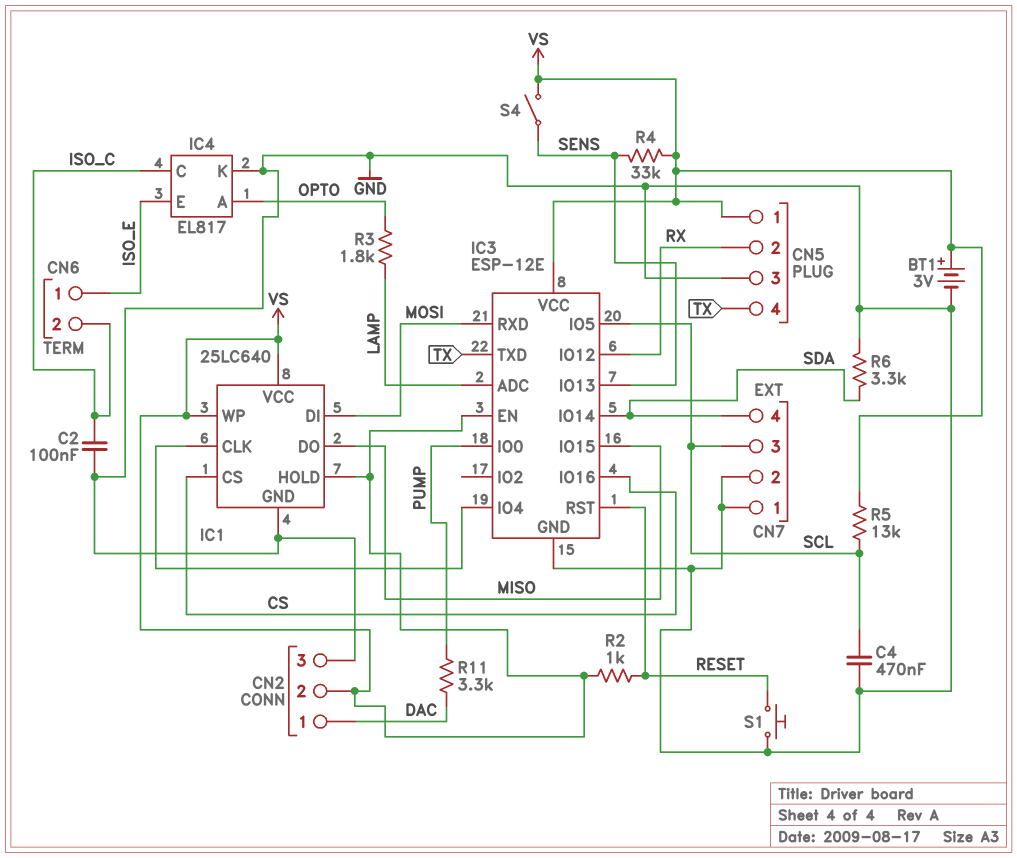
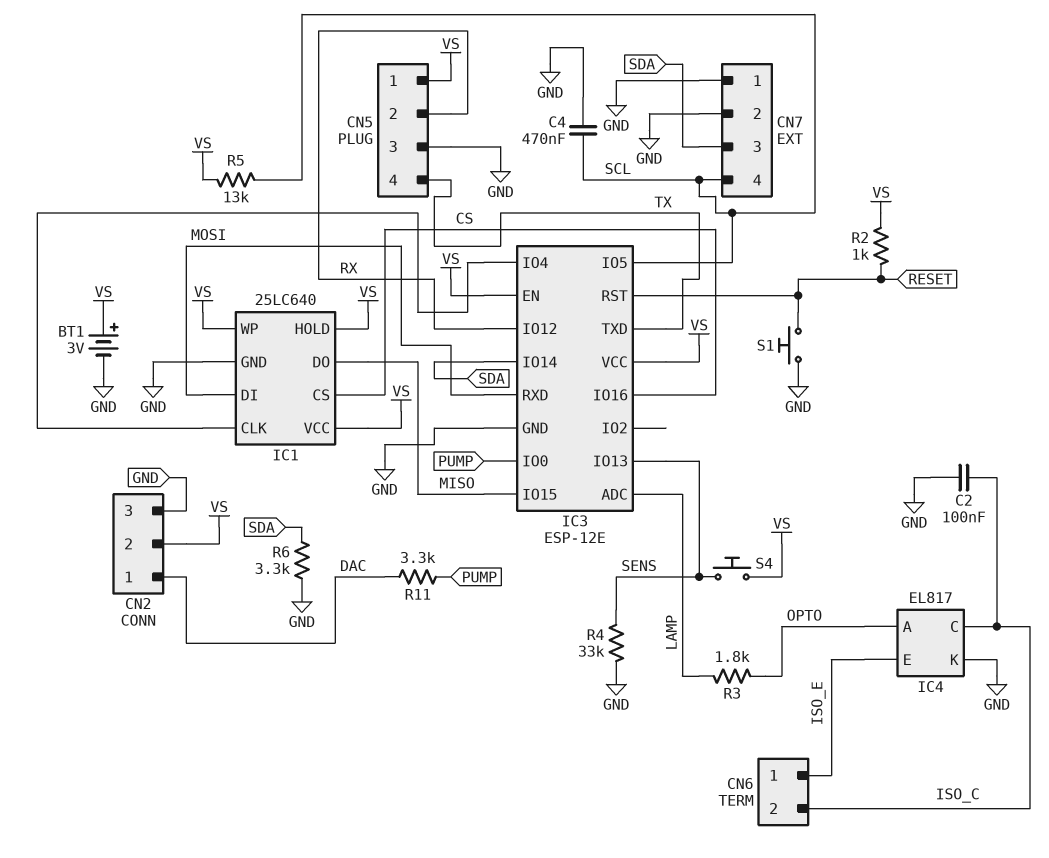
CN7 pin 3: SCL -> SDA
CN7 pin 4: SDA -> SCL
R4: 33k (SENS, VS) -> 33k (GND, SENS)
S4: switch (SENS, VS) -> button (SENS, VS)

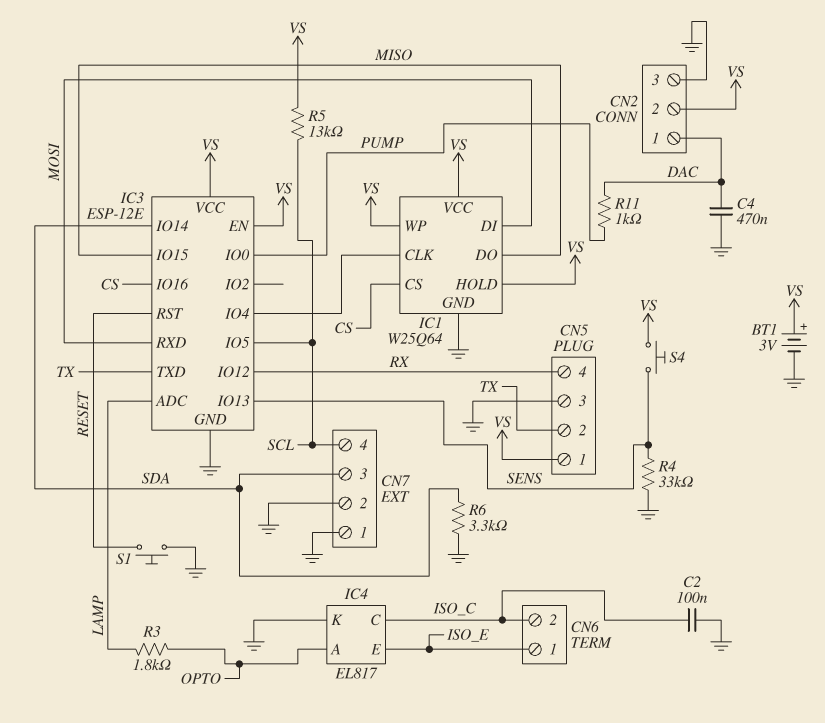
C4: 470nF (GND, SCL) -> 470nF (DAC, GND)
CN5 pin 2: RX -> TX
CN5 pin 4: TX -> RX
IC1: 25LC640 -> W25Q64
R2: 1k (RESET, VS) -> none
R11: 3.3k (DAC, PUMP) -> 1k (DAC, PUMP)

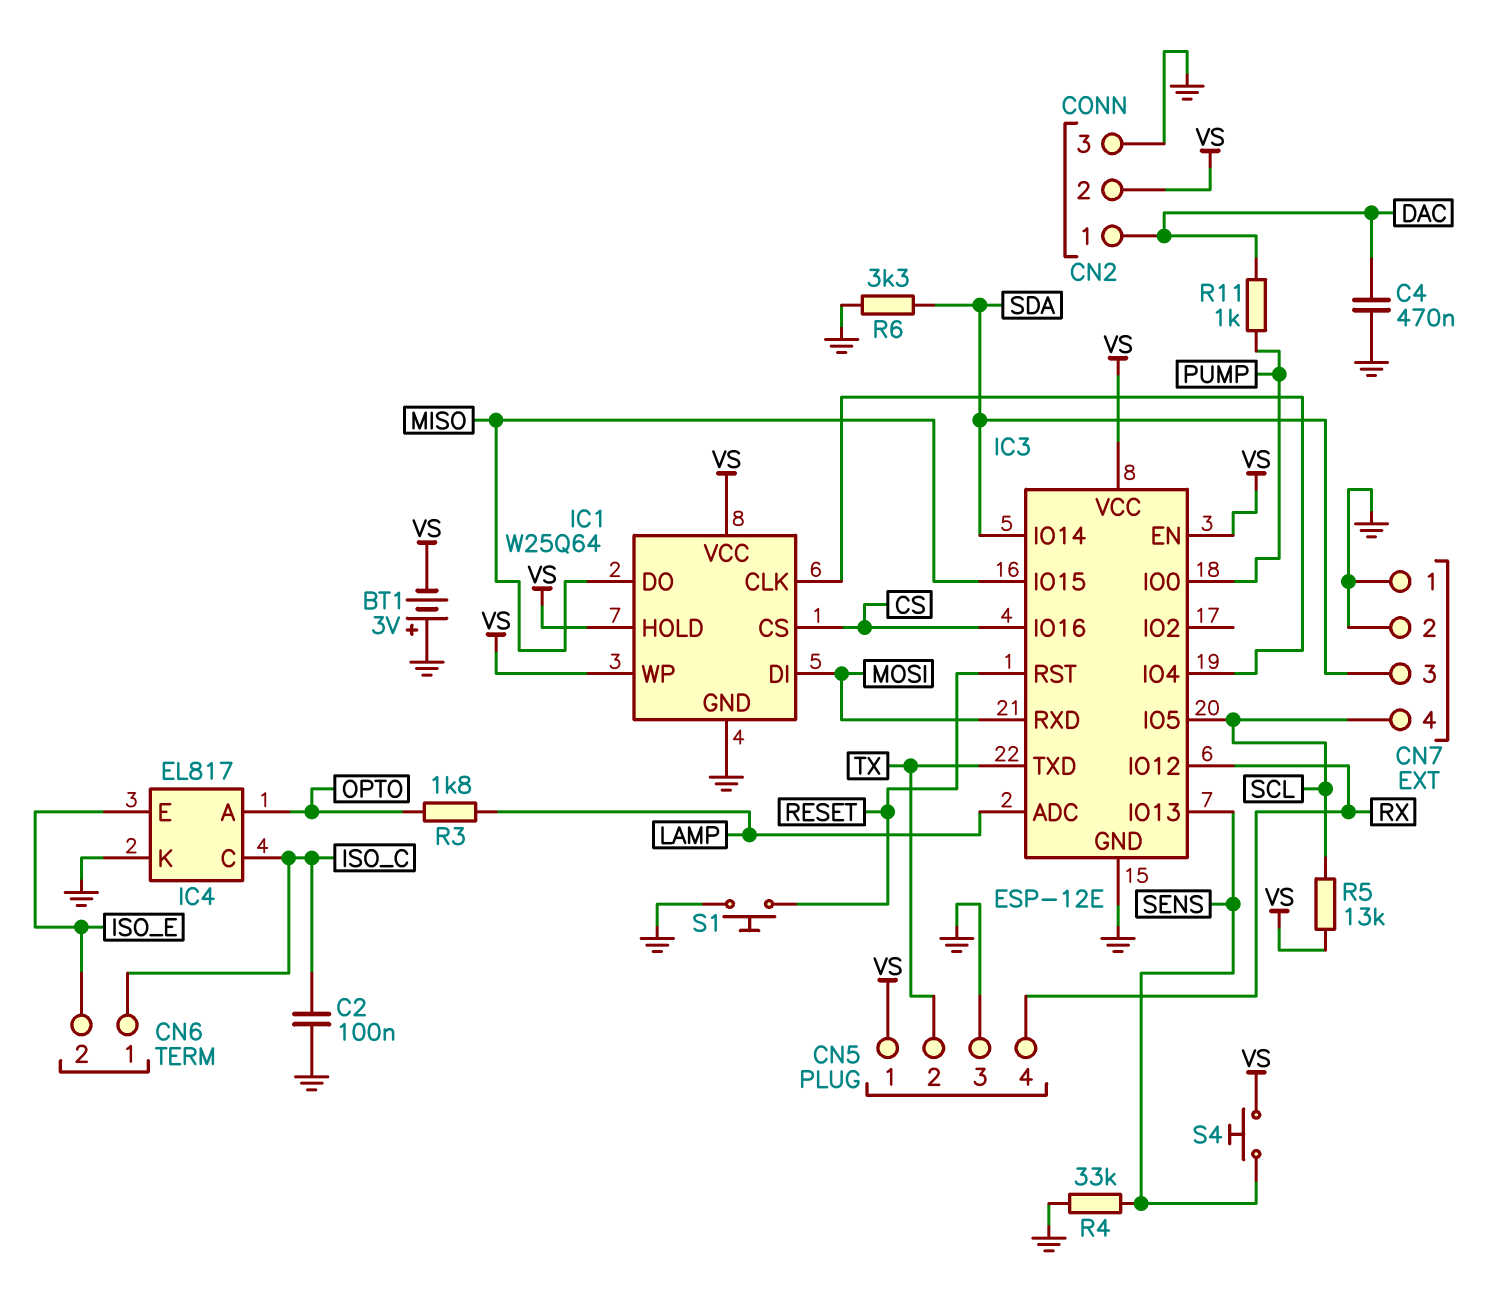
BT1: 3V (plus VS, minus GND) -> 3V (plus GND, minus VS)
CN6 pin 1: ISO_E -> ISO_C
CN6 pin 2: ISO_C -> ISO_E

